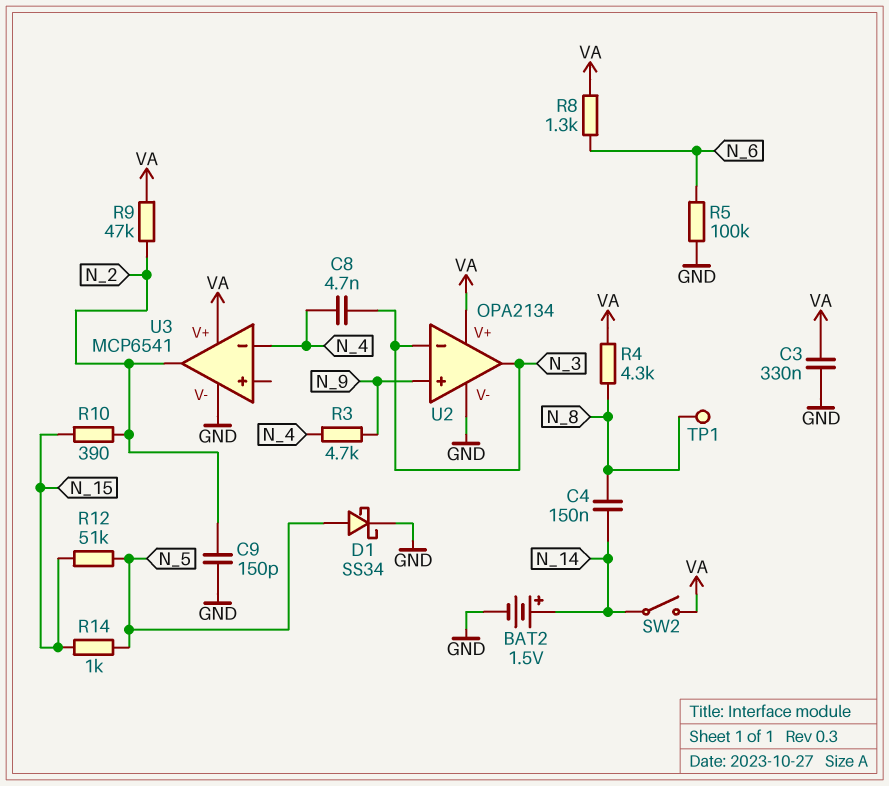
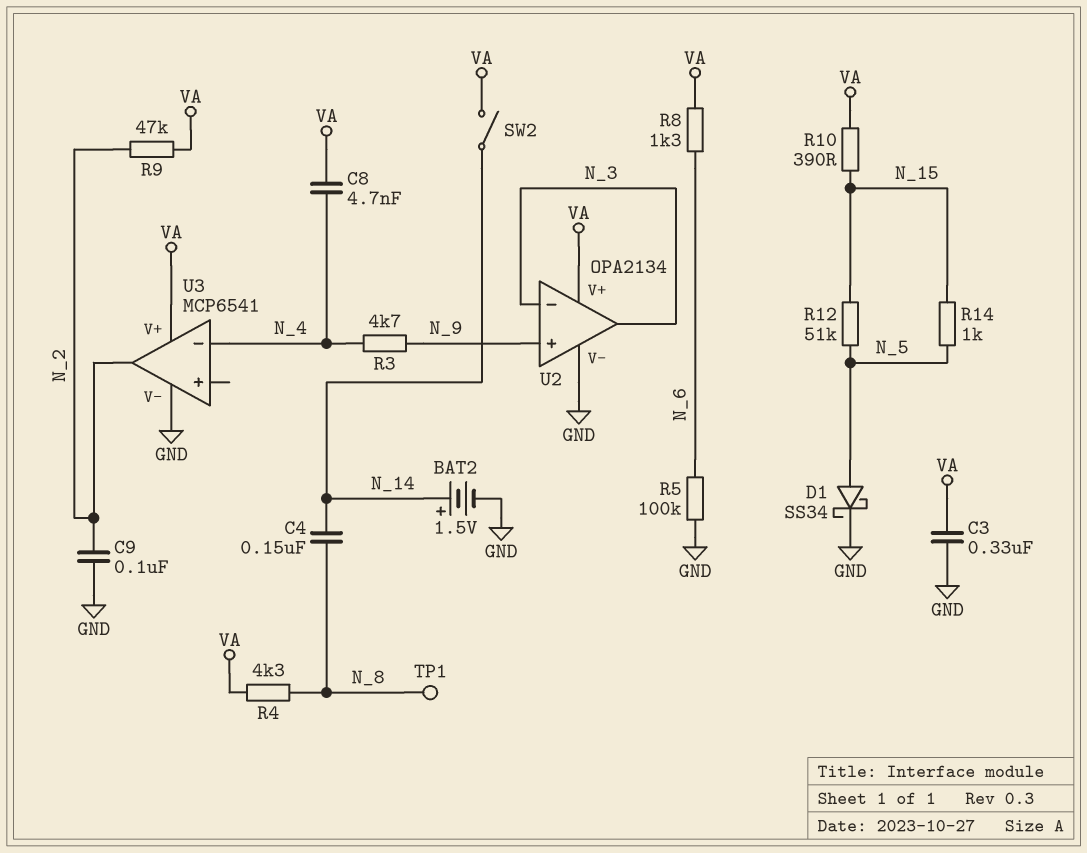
C8: 4.7nF (N_3, N_4) -> 4.7nF (N_4, VA)
C9: 150pF (GND, N_2) -> 100nF (GND, N_2)
R10: 390 (N_2, N_15) -> 390 (N_15, VA)

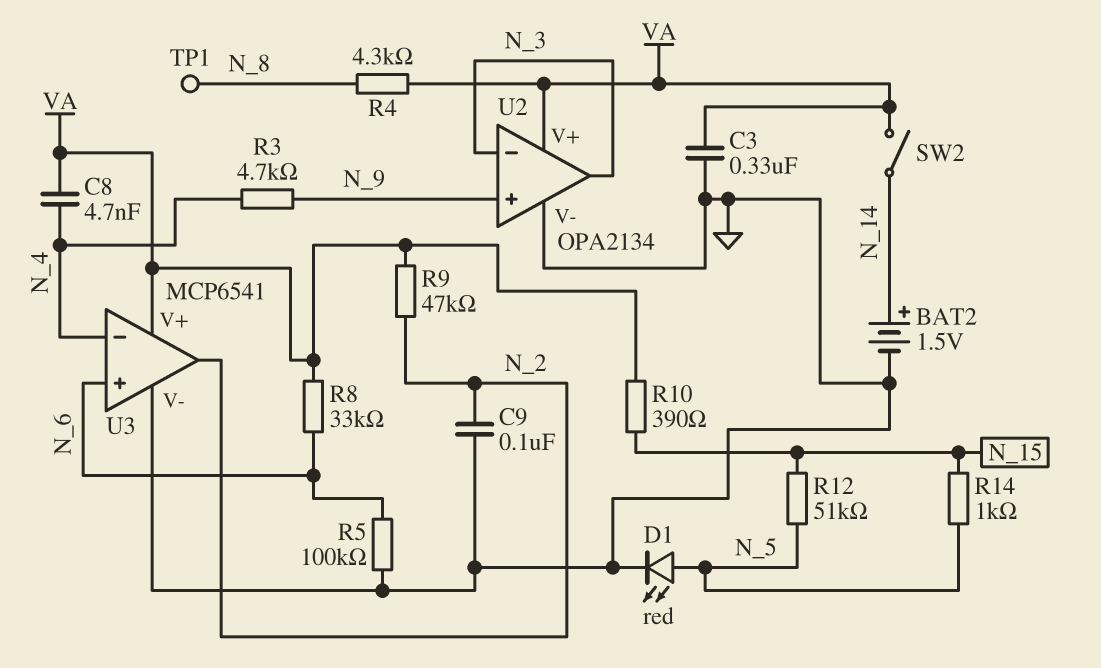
C4: 150nF (N_8, N_14) -> none
D1: schottky SS34 (A N_5, K GND) -> LED red (A N_5, K GND)
R8: 1.3k (N_6, VA) -> 33k (N_6, VA)
U3 pin in+: none -> N_6

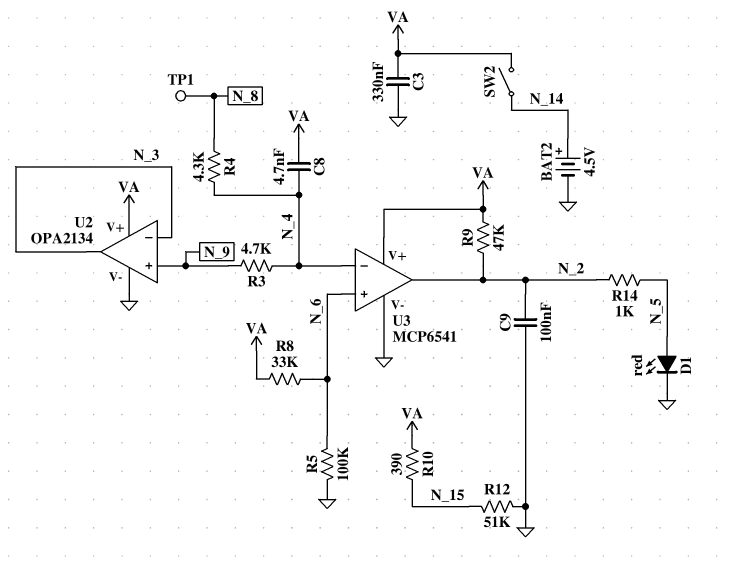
BAT2: 1.5V (plus N_14, minus GND) -> 4.5V (plus N_14, minus GND)
R4: 4.3k (N_8, VA) -> 4.3k (N_4, N_8)
R12: 51k (N_5, N_15) -> 51k (GND, N_15)
R14: 1k (N_5, N_15) -> 1k (N_2, N_5)

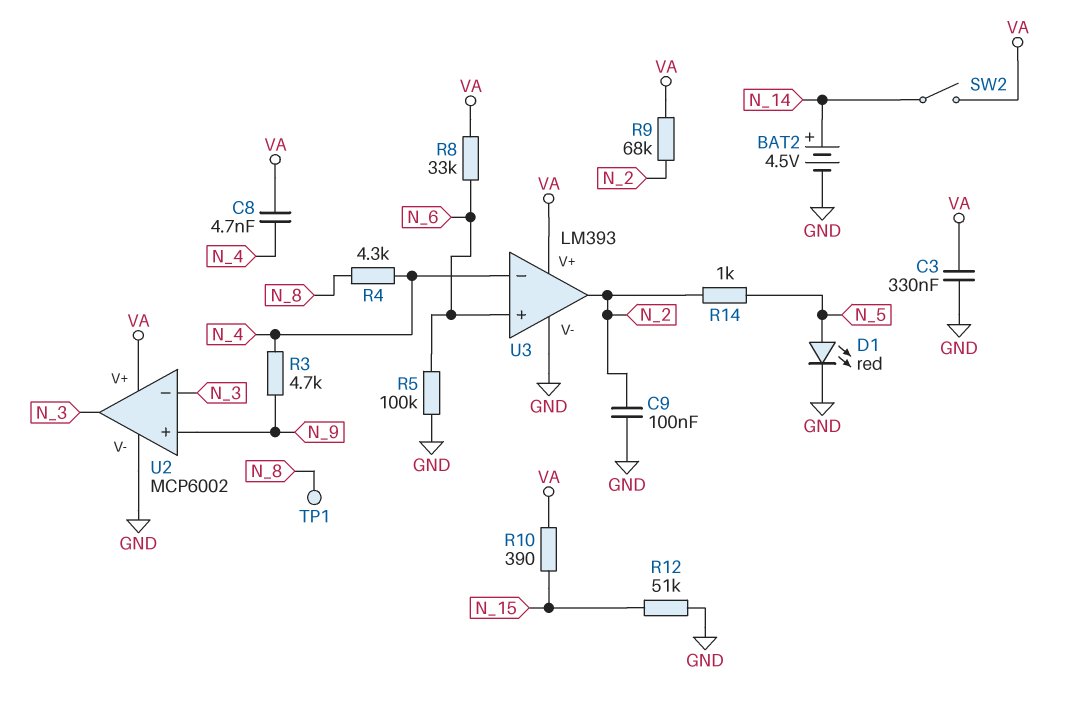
R9: 47k (N_2, VA) -> 68k (N_2, VA)
U2: OPA2134 -> MCP6002
U3: MCP6541 -> LM393

